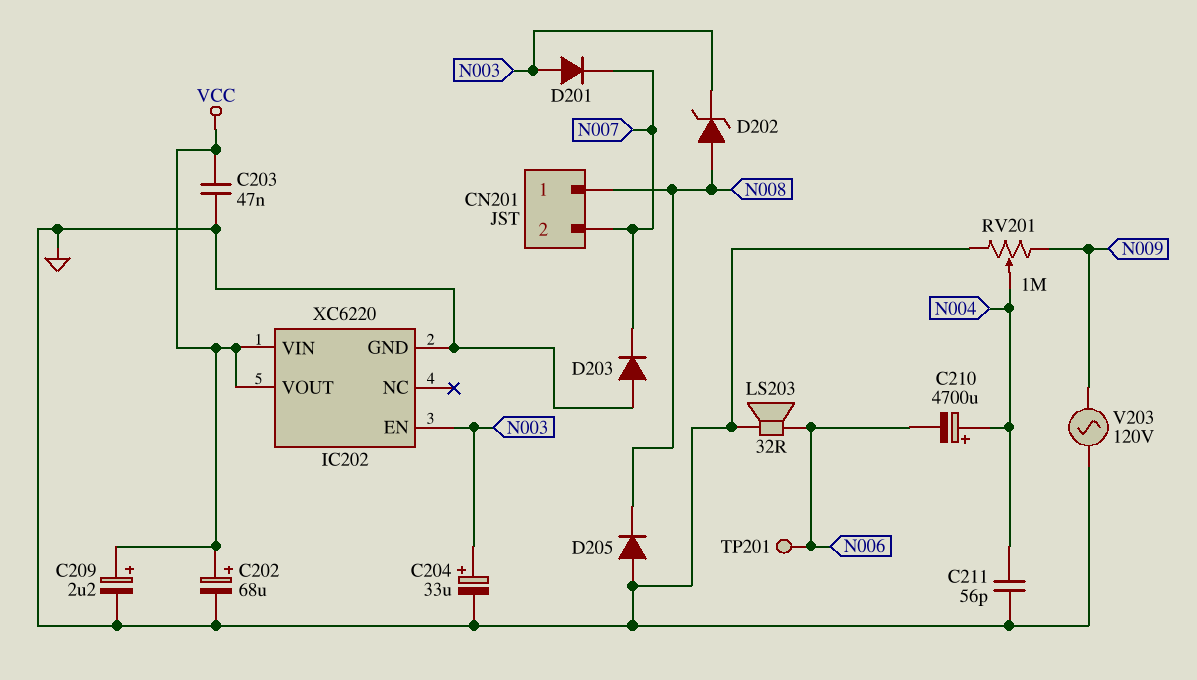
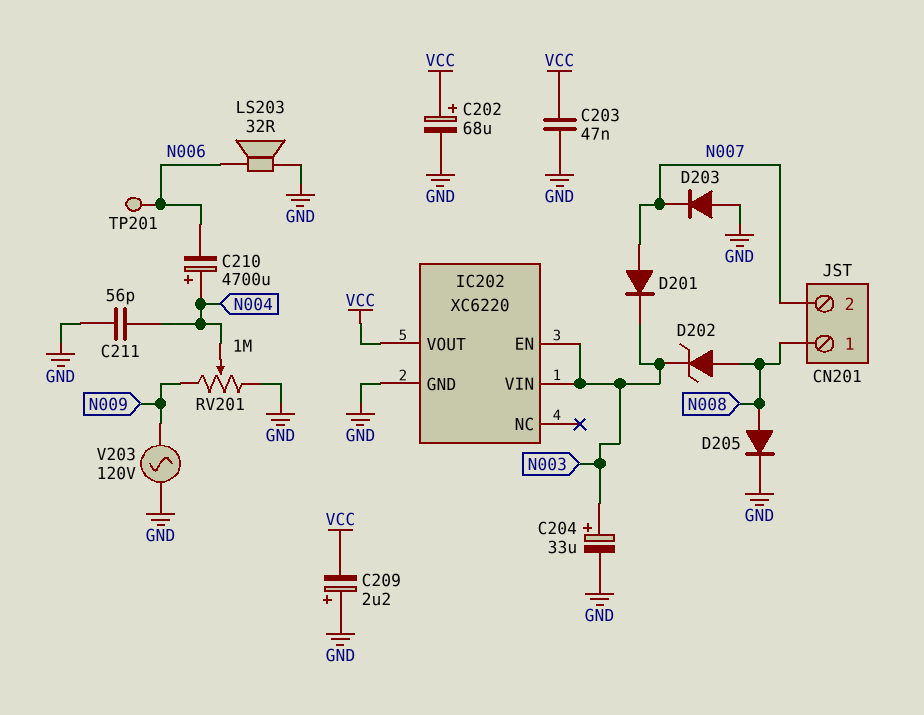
C209: 2.2uF (plus VCC, minus GND) -> 2.2uF (plus GND, minus VCC)
D201: diode (A N003, K N007) -> diode (A N007, K N003)
D205: diode (A GND, K N008) -> diode (A N008, K GND)
IC202 pin VIN: VCC -> N003

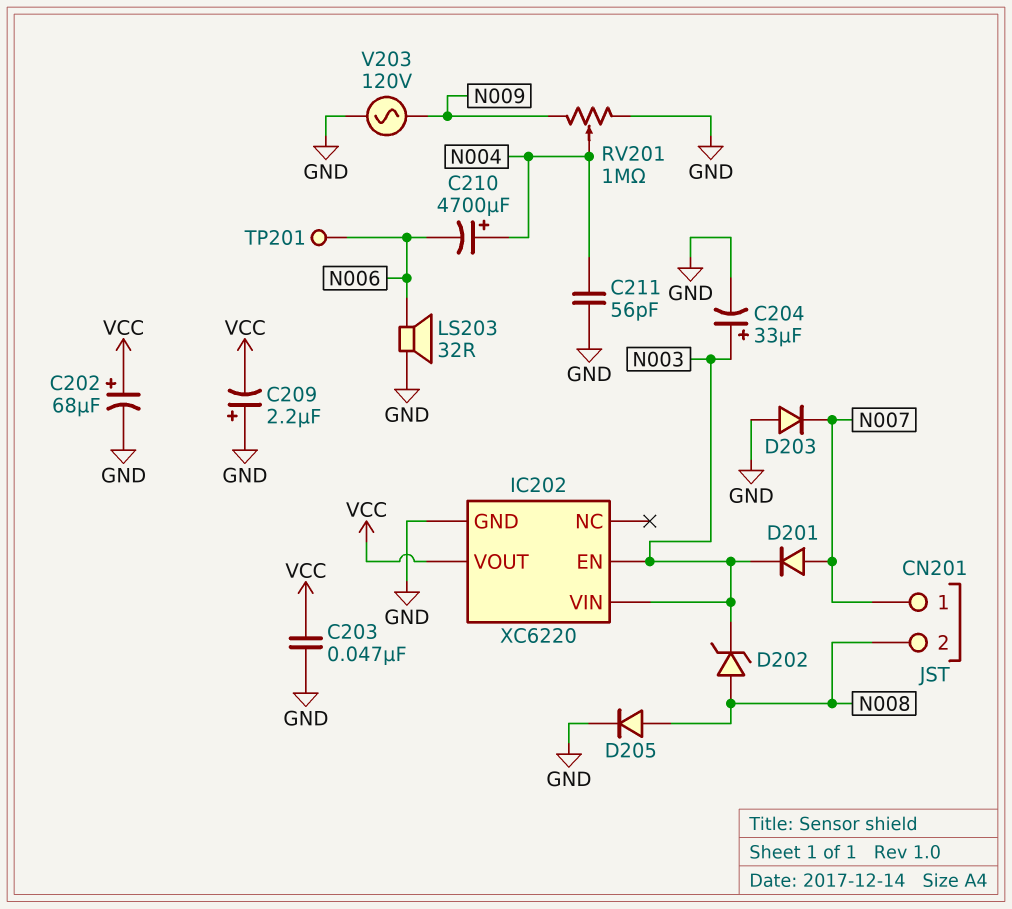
CN201 pin 1: N008 -> N007
CN201 pin 2: N007 -> N008

